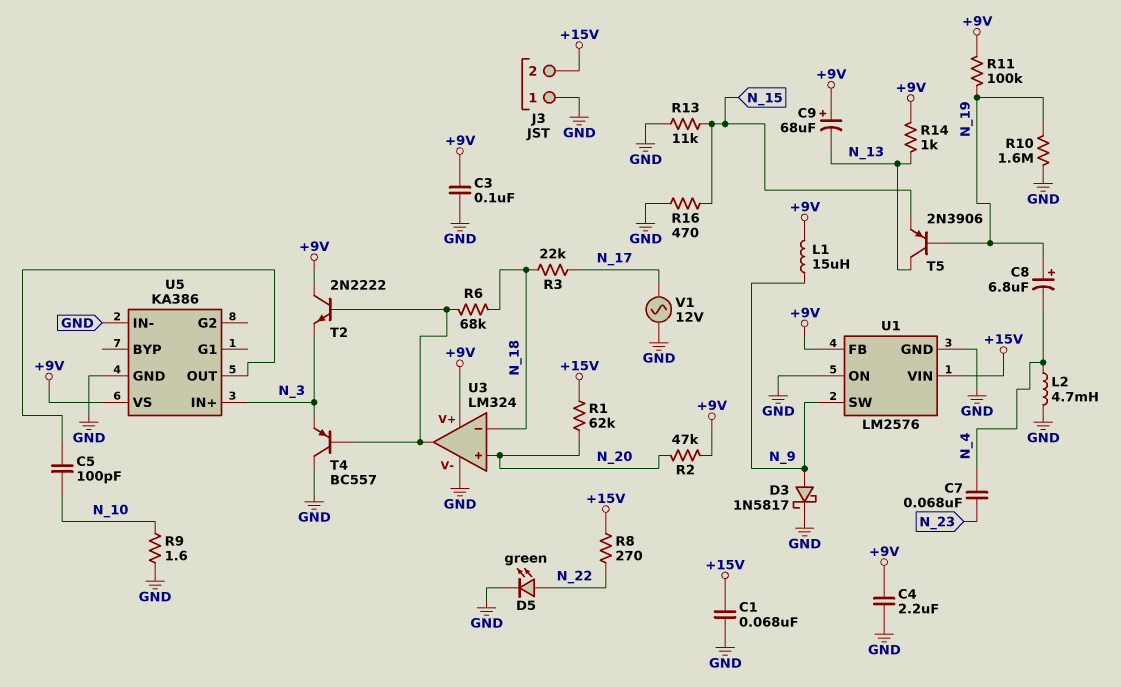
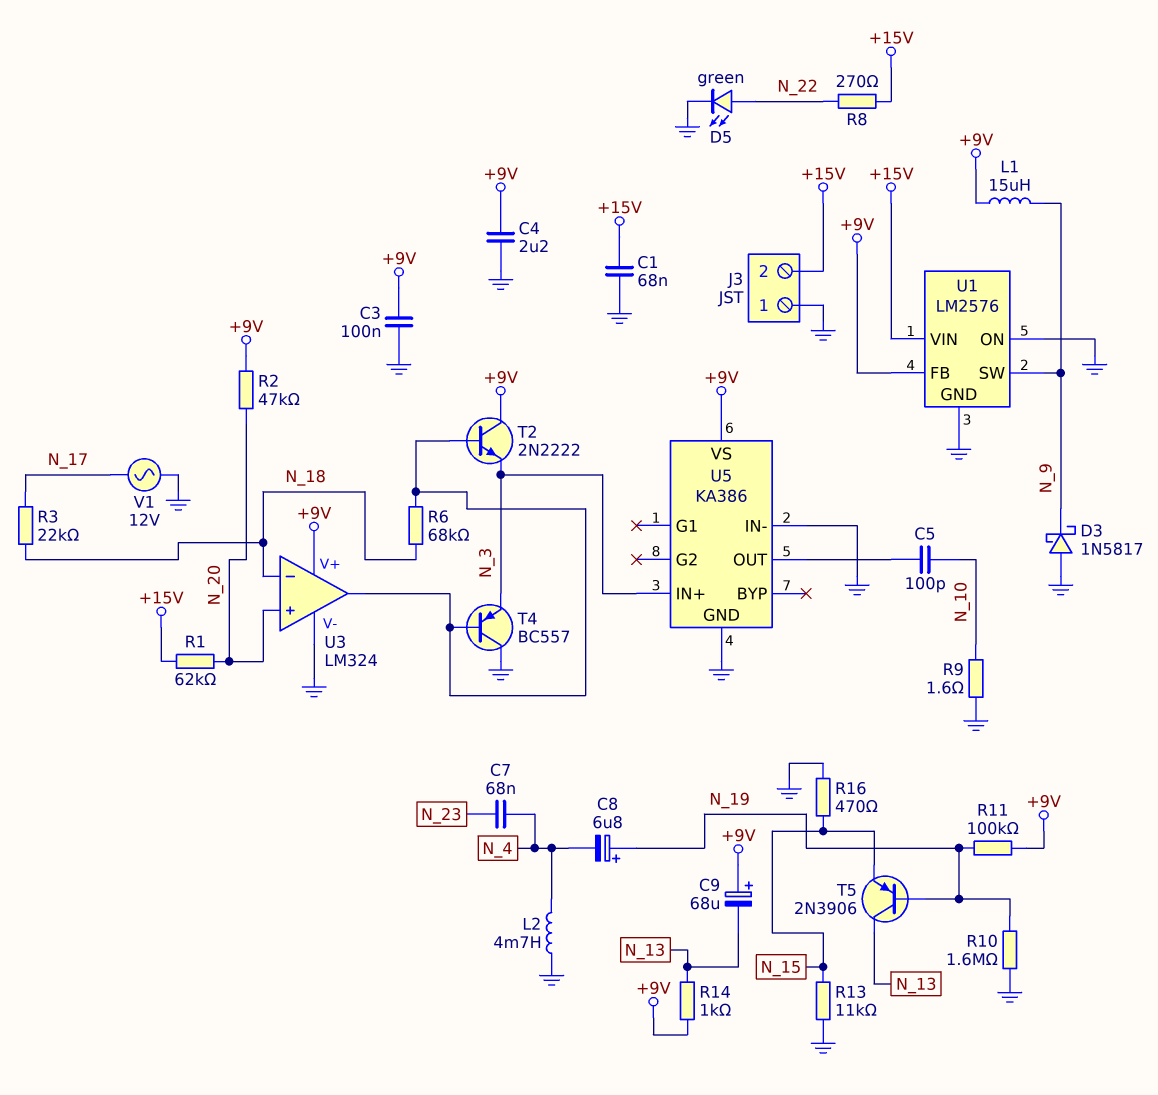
D3: schottky 1N5817 (A N_9, K GND) -> schottky 1N5817 (A GND, K N_9)

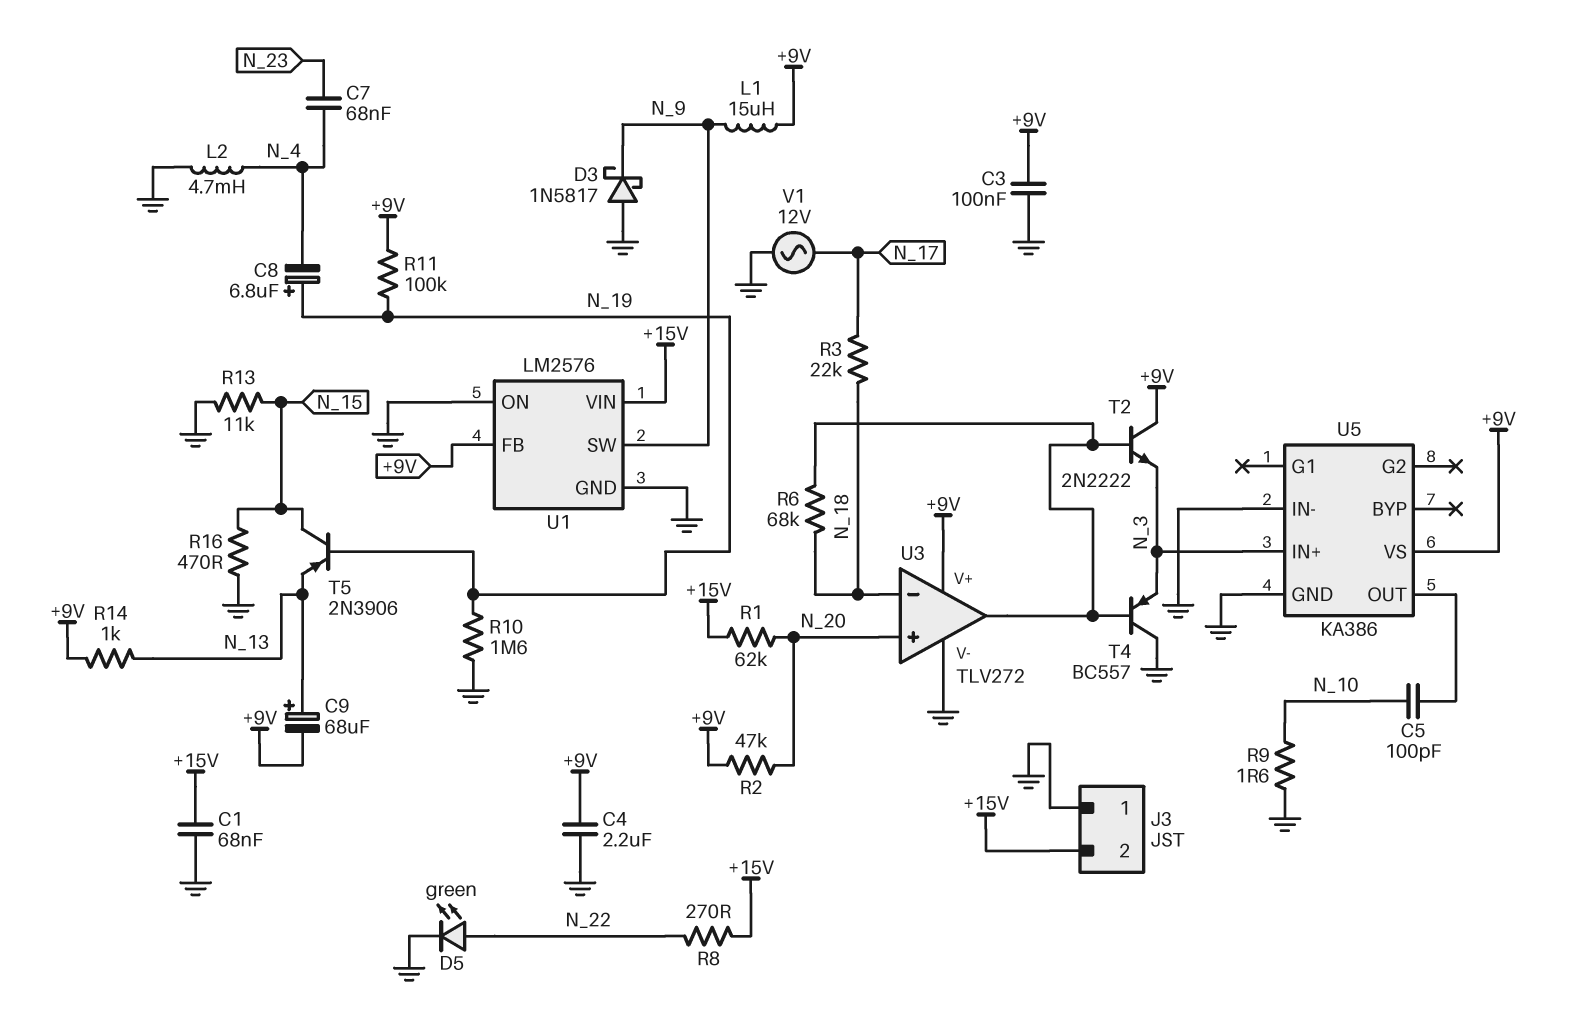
C9: 68uF (plus +9V, minus N_13) -> 68uF (plus N_13, minus +9V)
T5: PNP 2N3906 (B N_19, C N_13, E N_15) -> PNP 2N3906 (B N_19, C N_15, E N_13)
U3: LM324 -> TLV272

